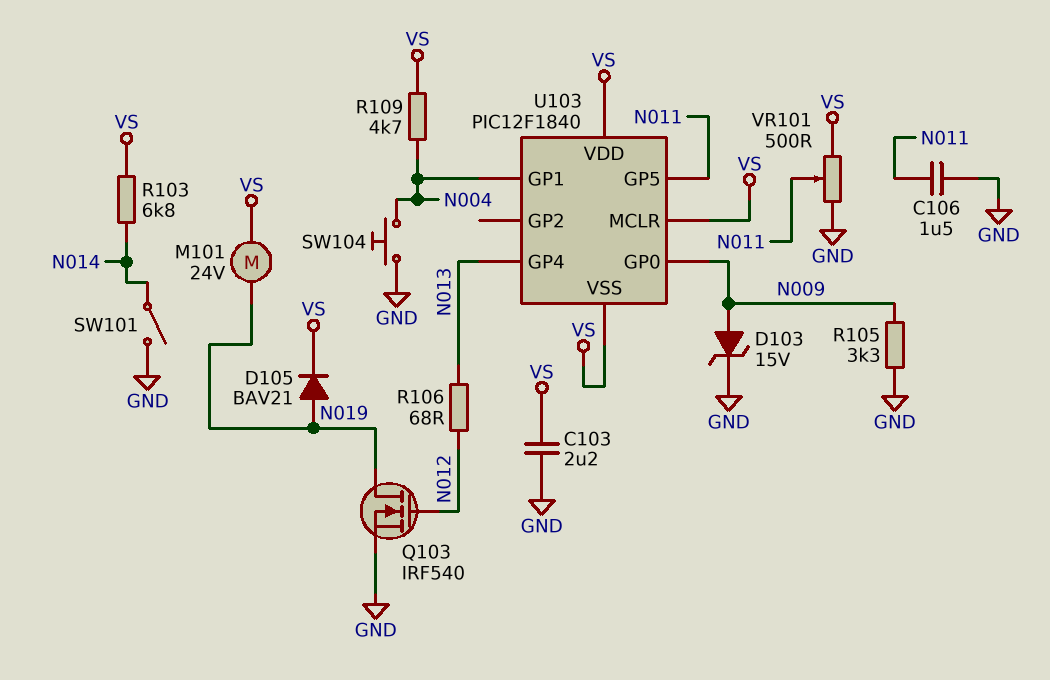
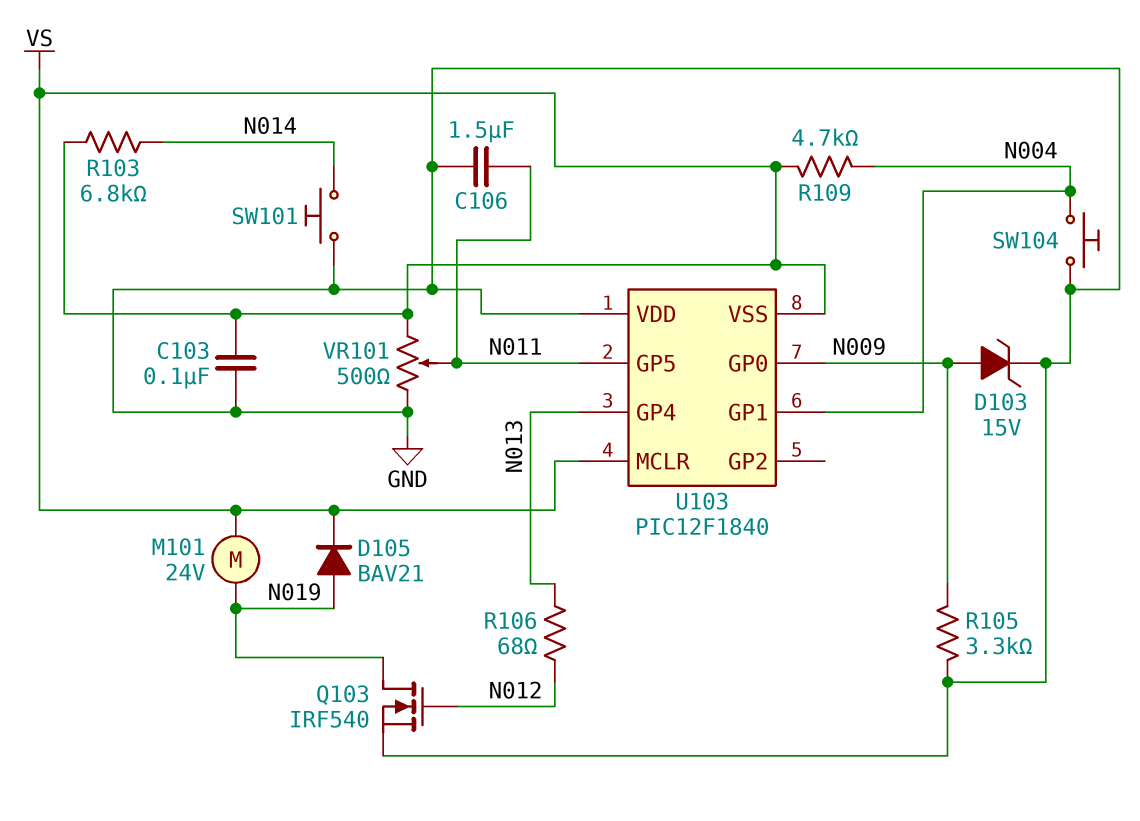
C103: 2.2uF (GND, VS) -> 100nF (GND, VS)
SW101: switch (GND, N014) -> button (GND, N014)
U103 pin VDD: VS -> GND

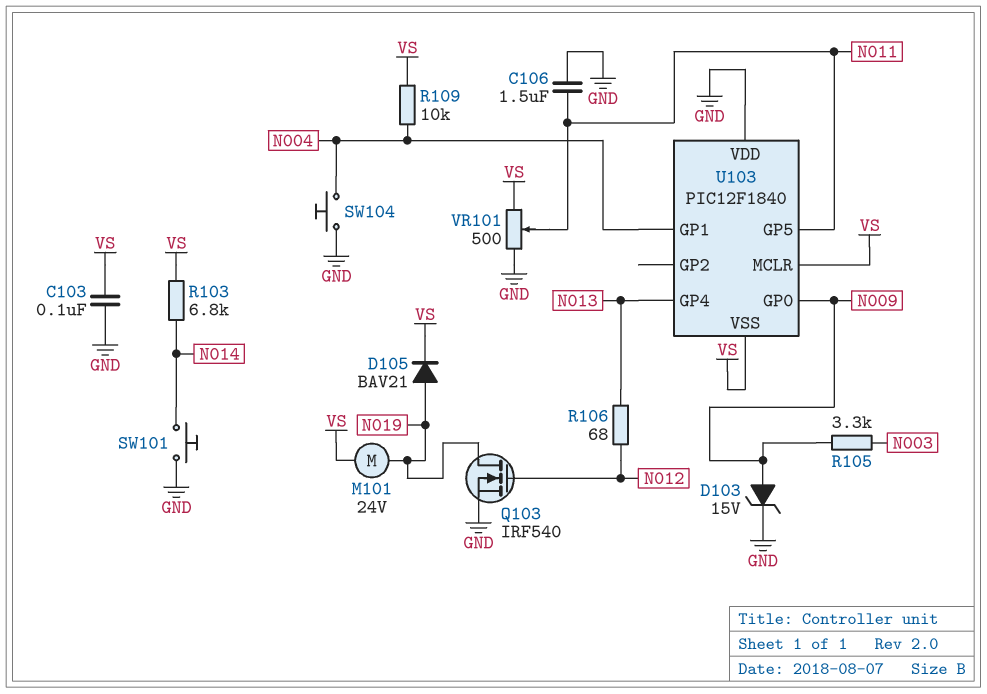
R105: 3.3k (GND, N009) -> 3.3k (N003, N009)
R109: 4.7k (N004, VS) -> 10k (N004, VS)

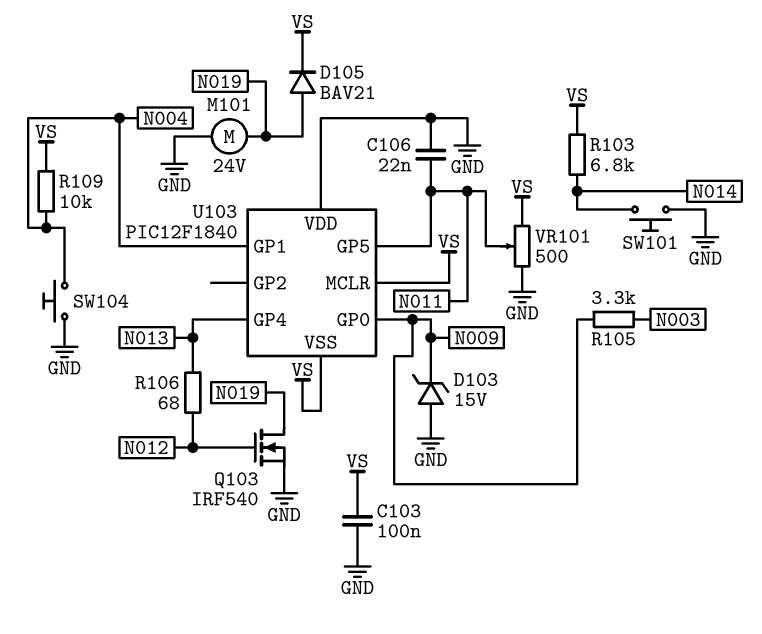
C106: 1.5uF (GND, N011) -> 22nF (GND, N011)
D103: zener 15V (A N009, K GND) -> zener 15V (A GND, K N009)
M101: motor 24V (N019, VS) -> motor 24V (GND, N019)

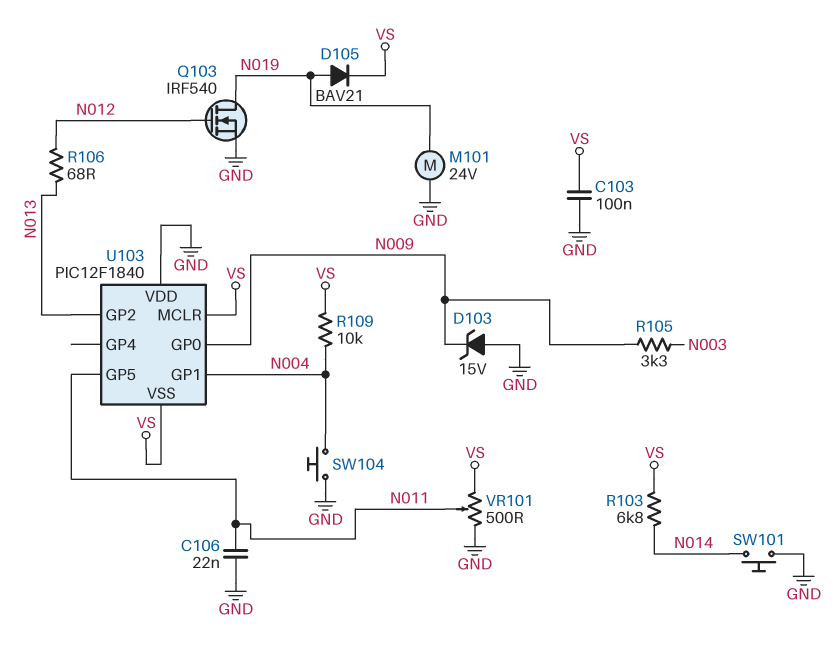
U103 pin GP2: none -> N013
U103 pin GP4: N013 -> none

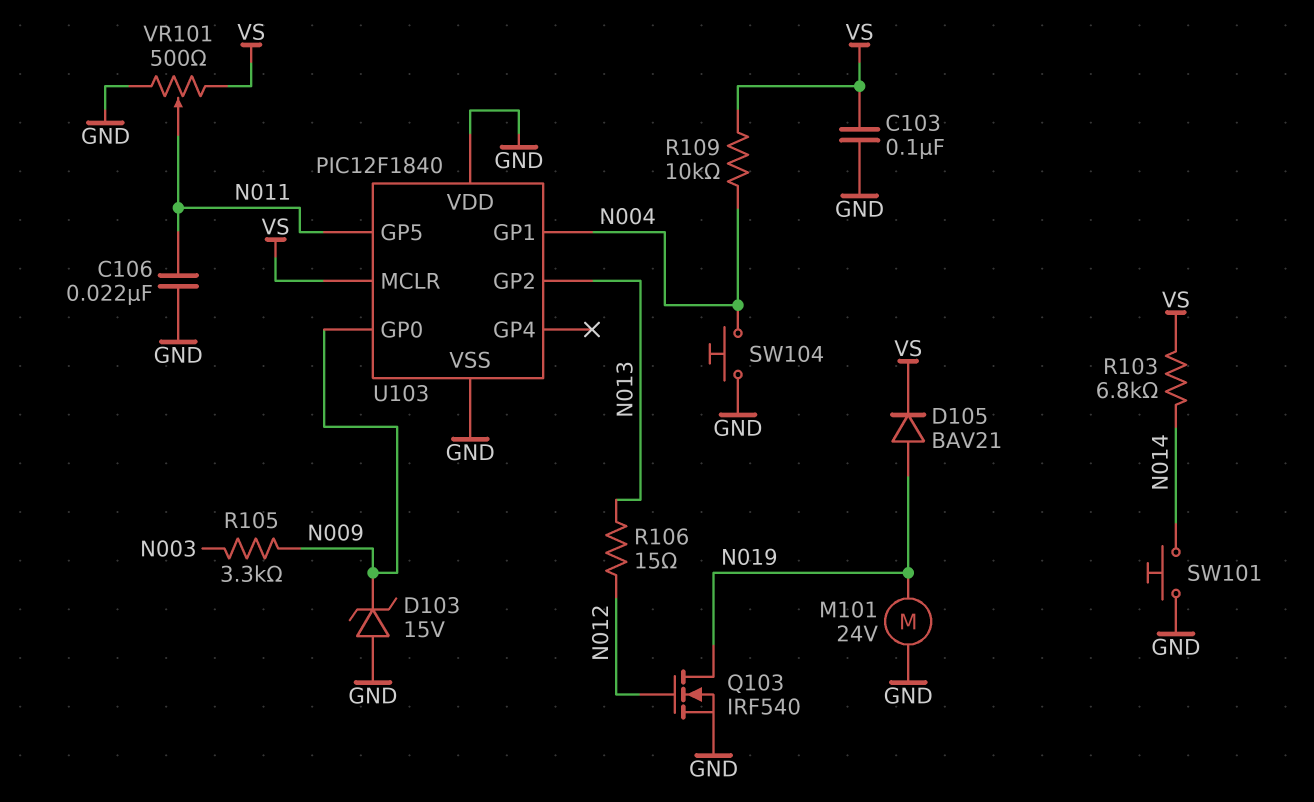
R106: 68 (N012, N013) -> 15 (N012, N013)
U103 pin VSS: VS -> GND

